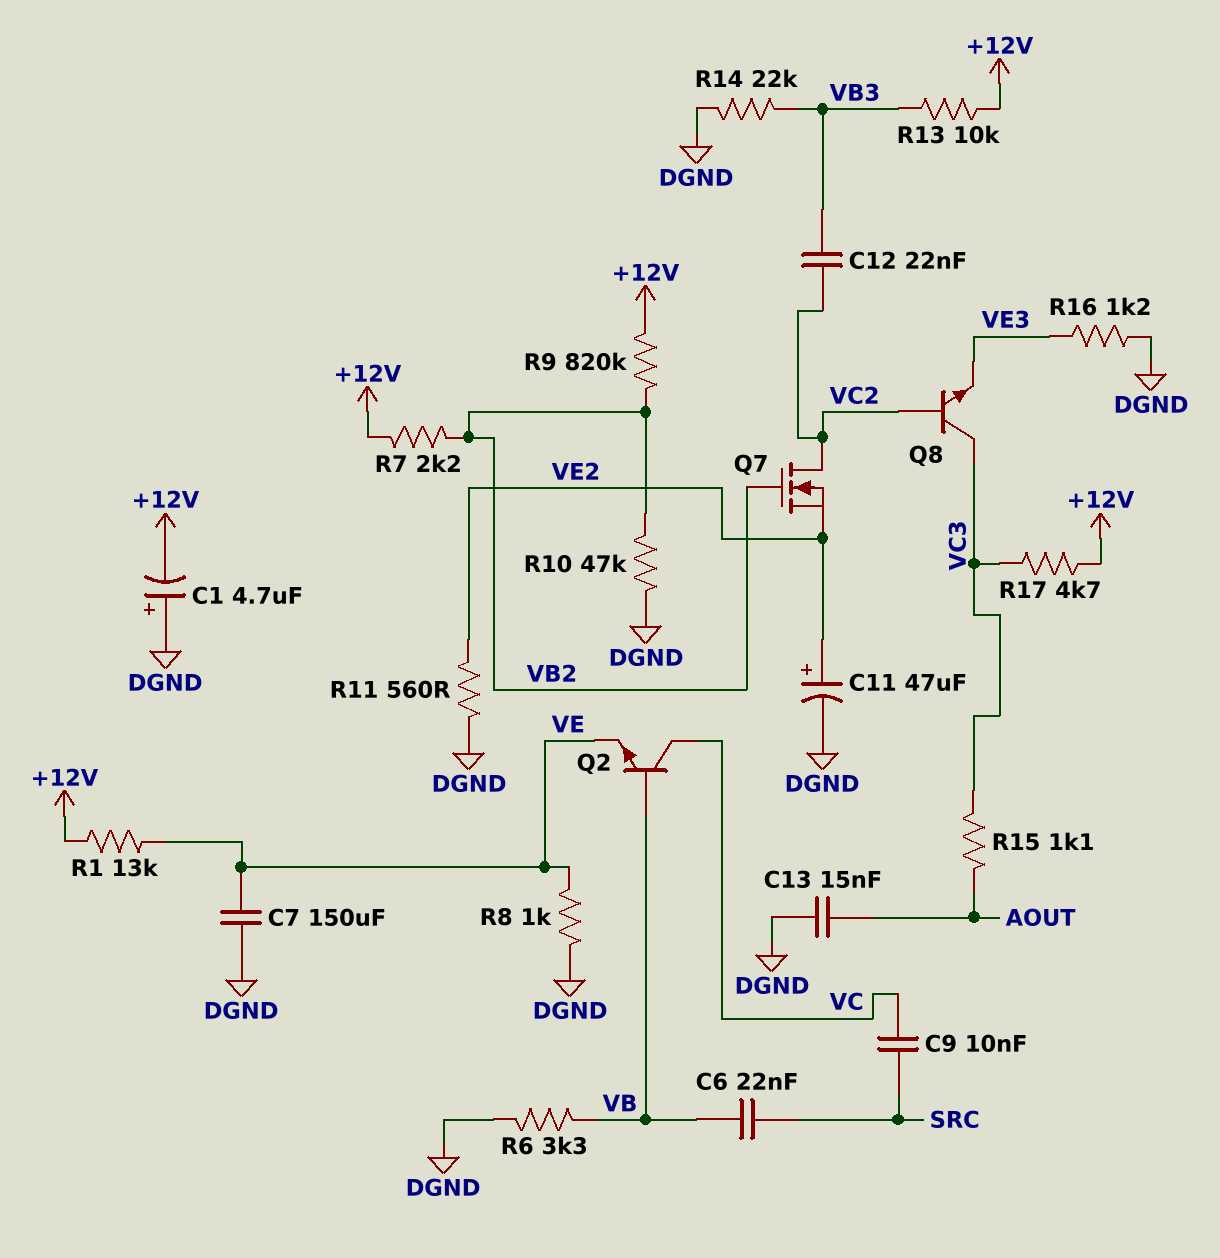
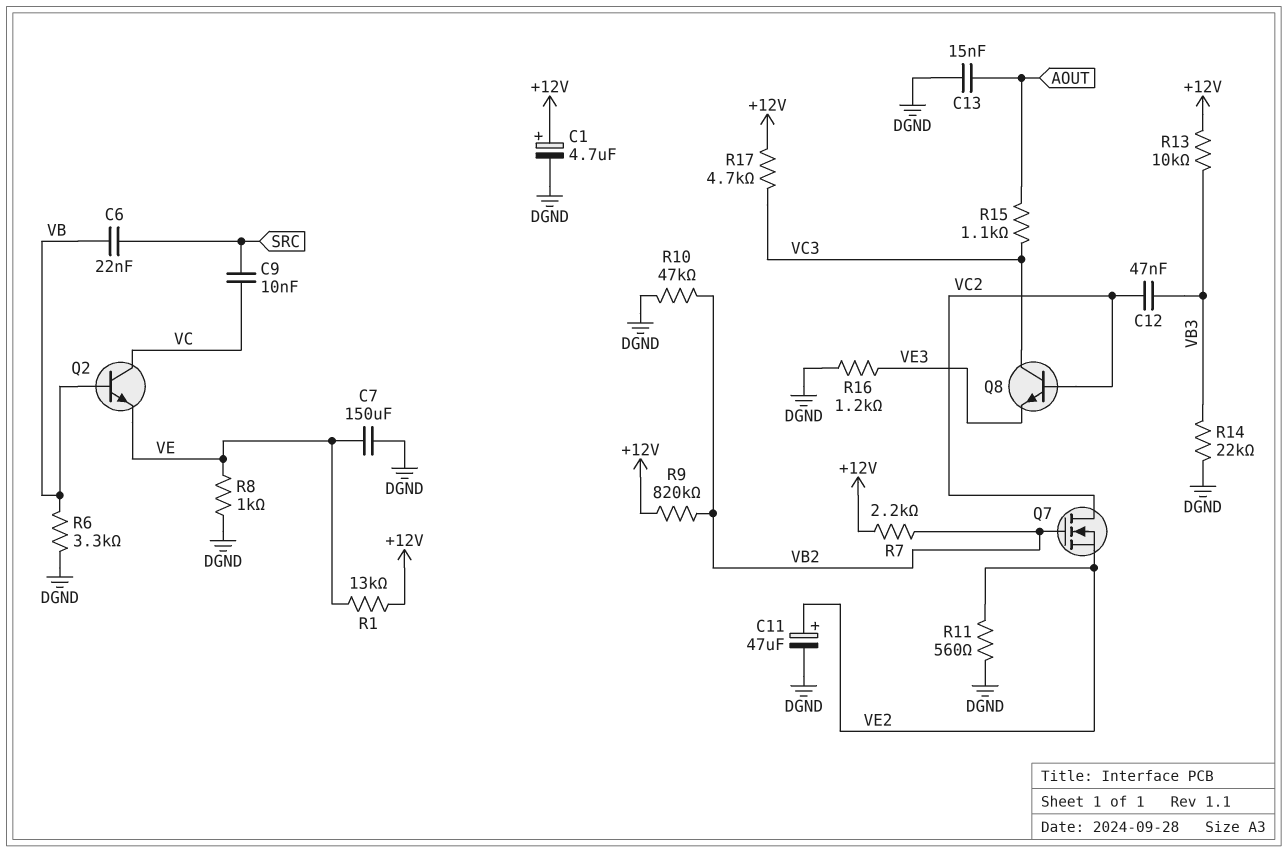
C1: 4.7uF (plus DGND, minus +12V) -> 4.7uF (plus +12V, minus DGND)
C12: 22nF (VB3, VC2) -> 47nF (VB3, VC2)

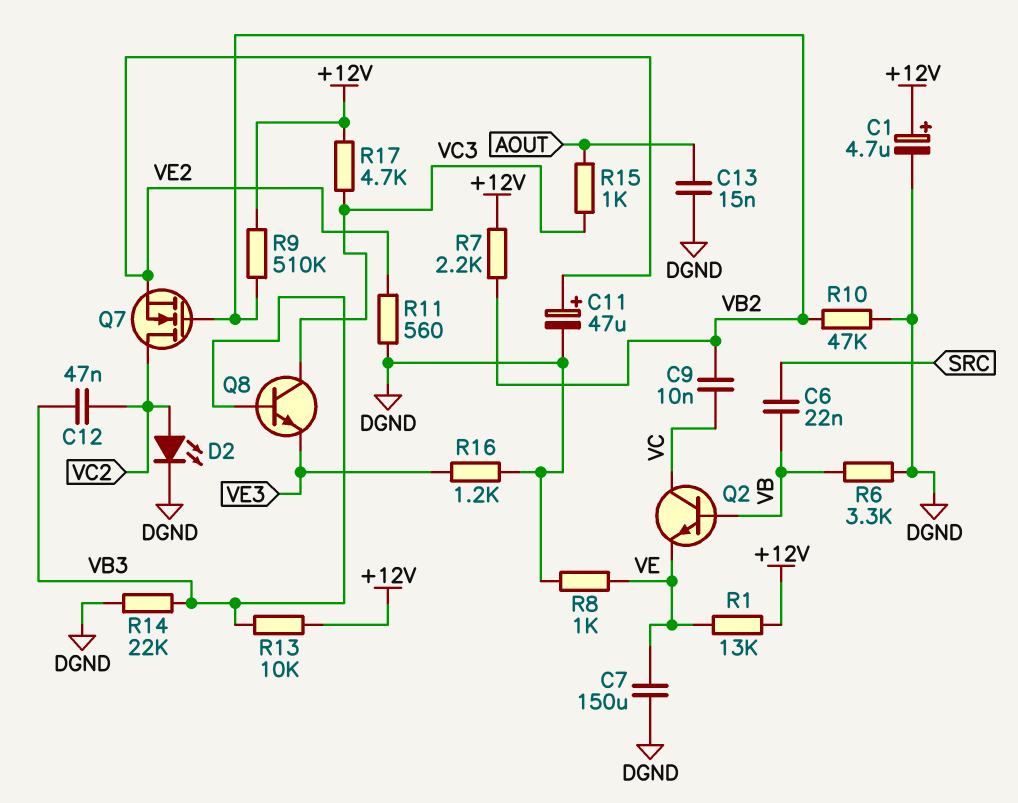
C9: 10nF (SRC, VC) -> 10nF (VB2, VC)
D2: none -> LED (A VC2, K DGND)
Q8: NPN (B VC2, C VC3, E VE3) -> NPN (B VB3, C VC3, E VE3)
R9: 820k (+12V, VB2) -> 510k (+12V, VB2)
R15: 1.1k (AOUT, VC3) -> 1k (AOUT, VC3)

